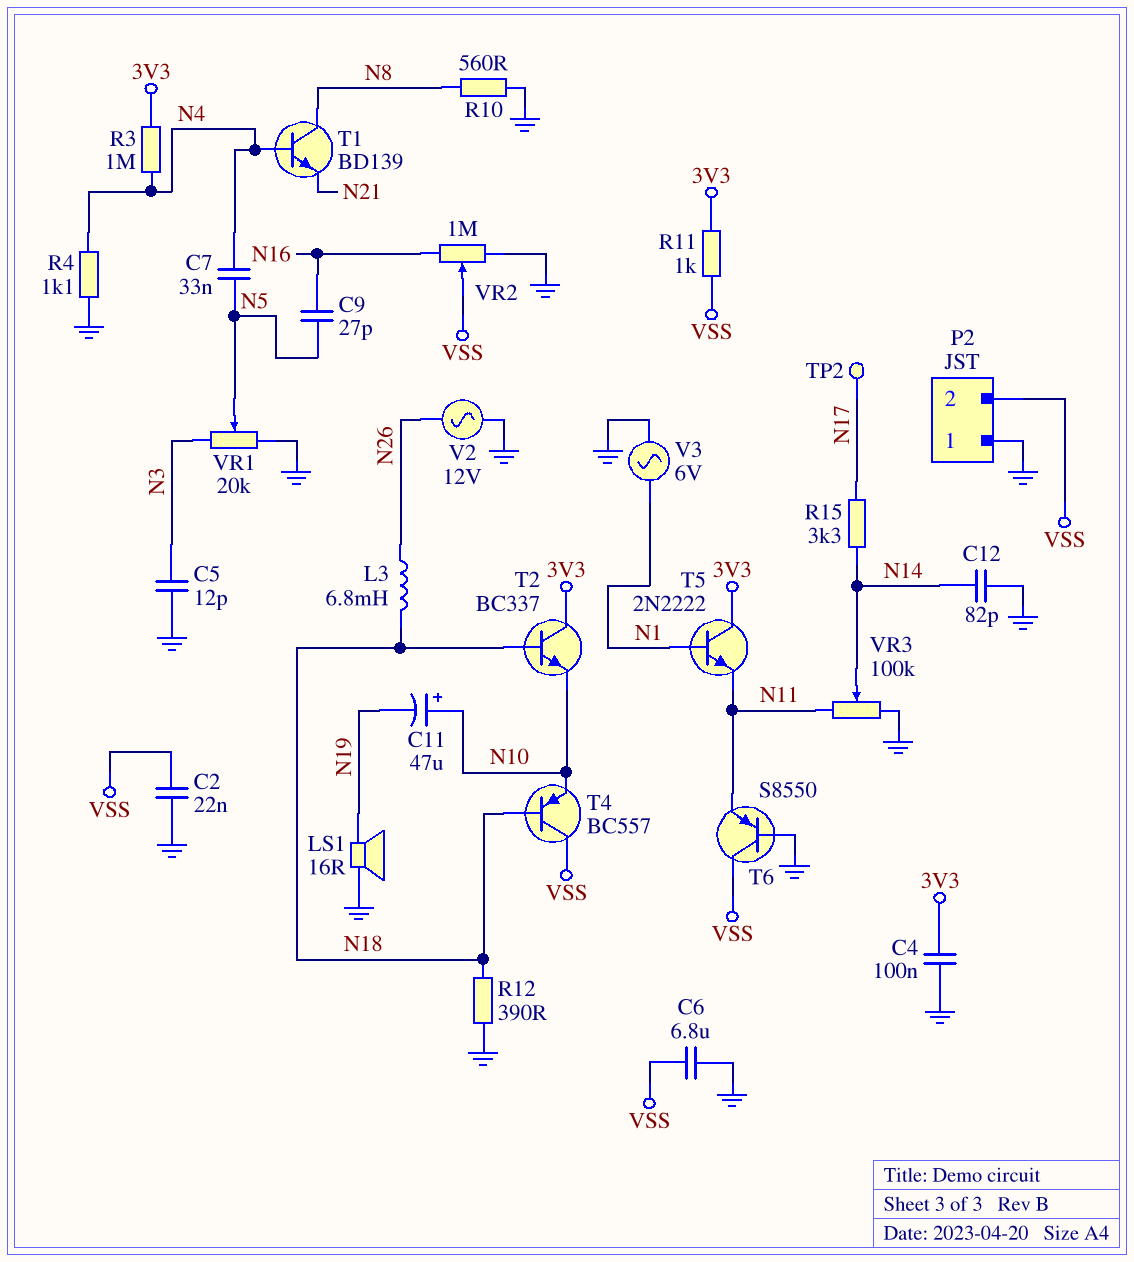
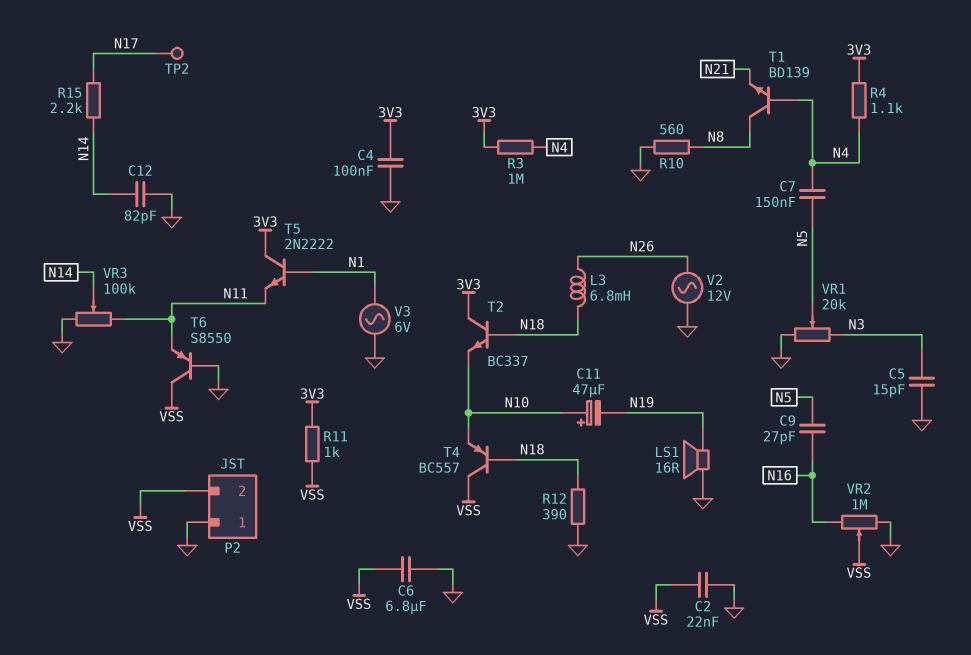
C5: 12pF (GND, N3) -> 15pF (GND, N3)
C7: 33nF (N4, N5) -> 150nF (N4, N5)
R4: 1.1k (GND, N4) -> 1.1k (3V3, N4)
R15: 3.3k (N14, N17) -> 2.2k (N14, N17)

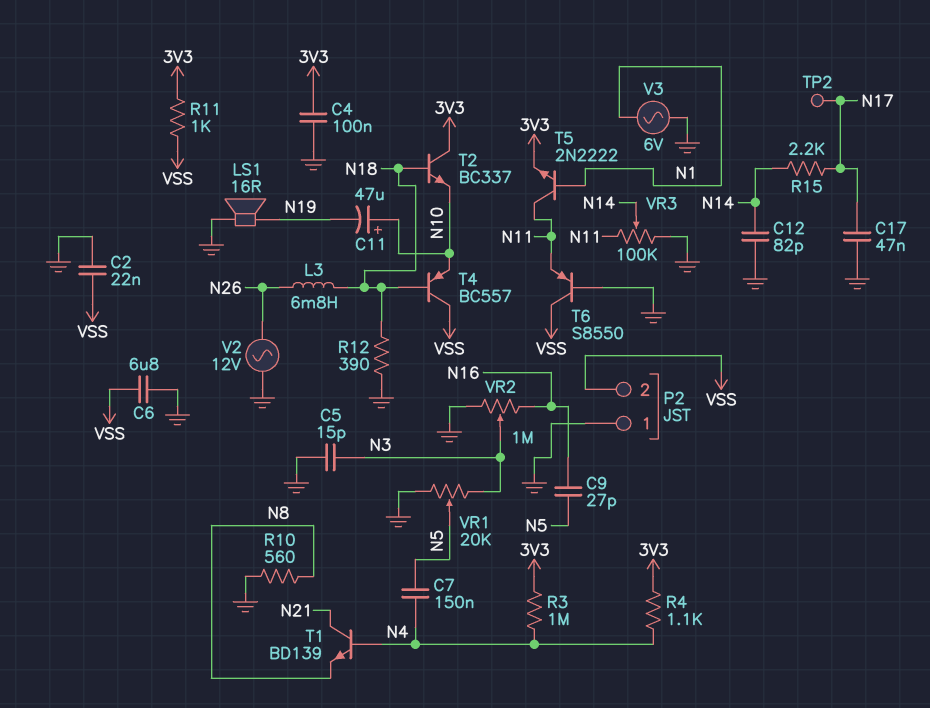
C17: none -> 47nF (GND, N17)
T1: NPN BD139 (B N4, C N8, E N21) -> NPN BD139 (B N4, C N21, E N8)
T5: NPN 2N2222 (B N1, C 3V3, E N11) -> NPN 2N2222 (B N1, C N11, E 3V3)
VR2: 1M (GND, N16, wiper VSS) -> 1M (GND, N16, wiper N3)

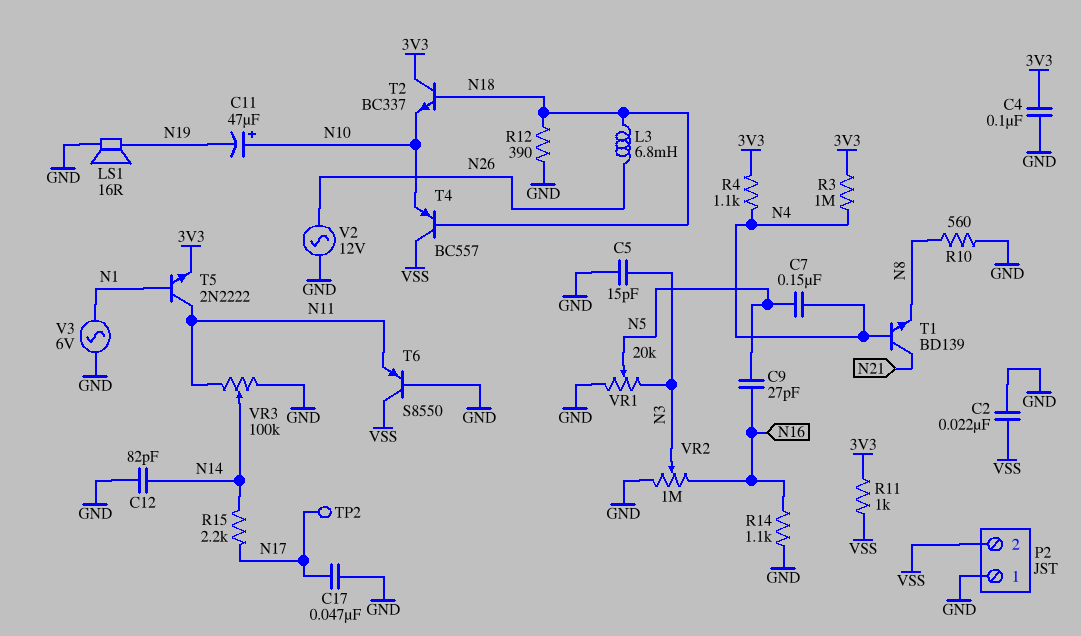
C6: 6.8uF (GND, VSS) -> none
R14: none -> 1.1k (GND, N16)

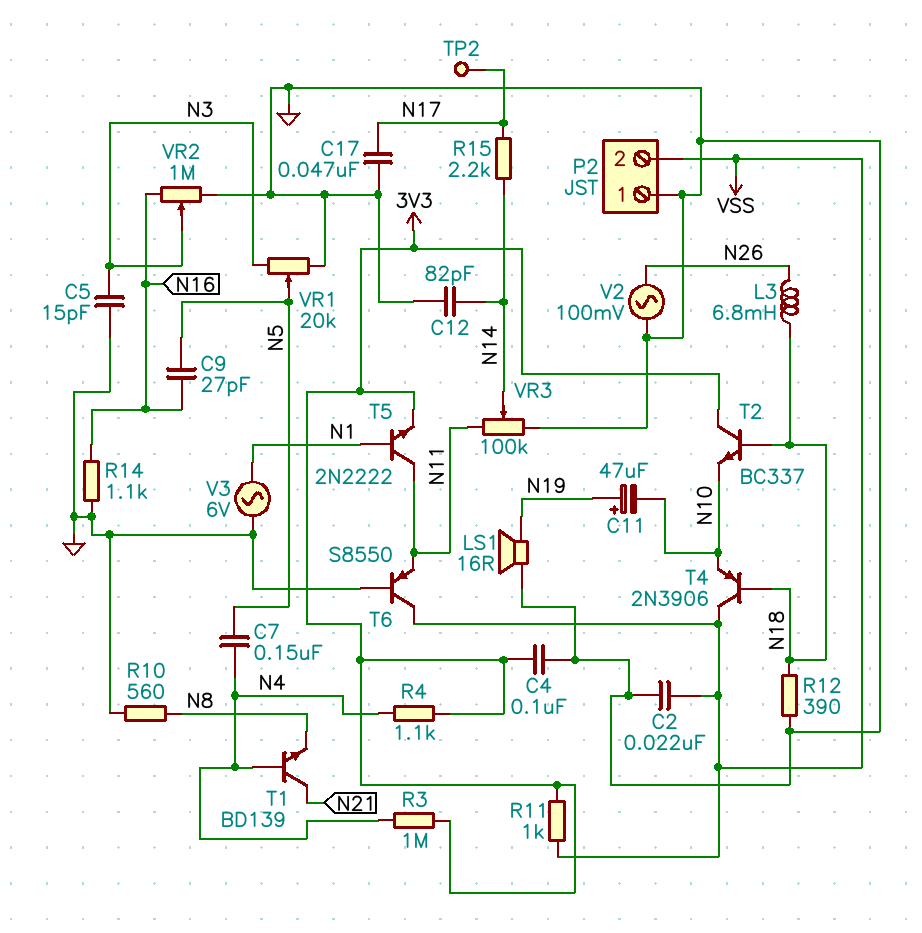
C11: 47uF (plus N10, minus N19) -> 47uF (plus N19, minus N10)
T4: PNP BC557 (B N18, C VSS, E N10) -> PNP 2N3906 (B N18, C VSS, E N10)
V2: AC 12V (GND, N26) -> AC 100mV (GND, N26)

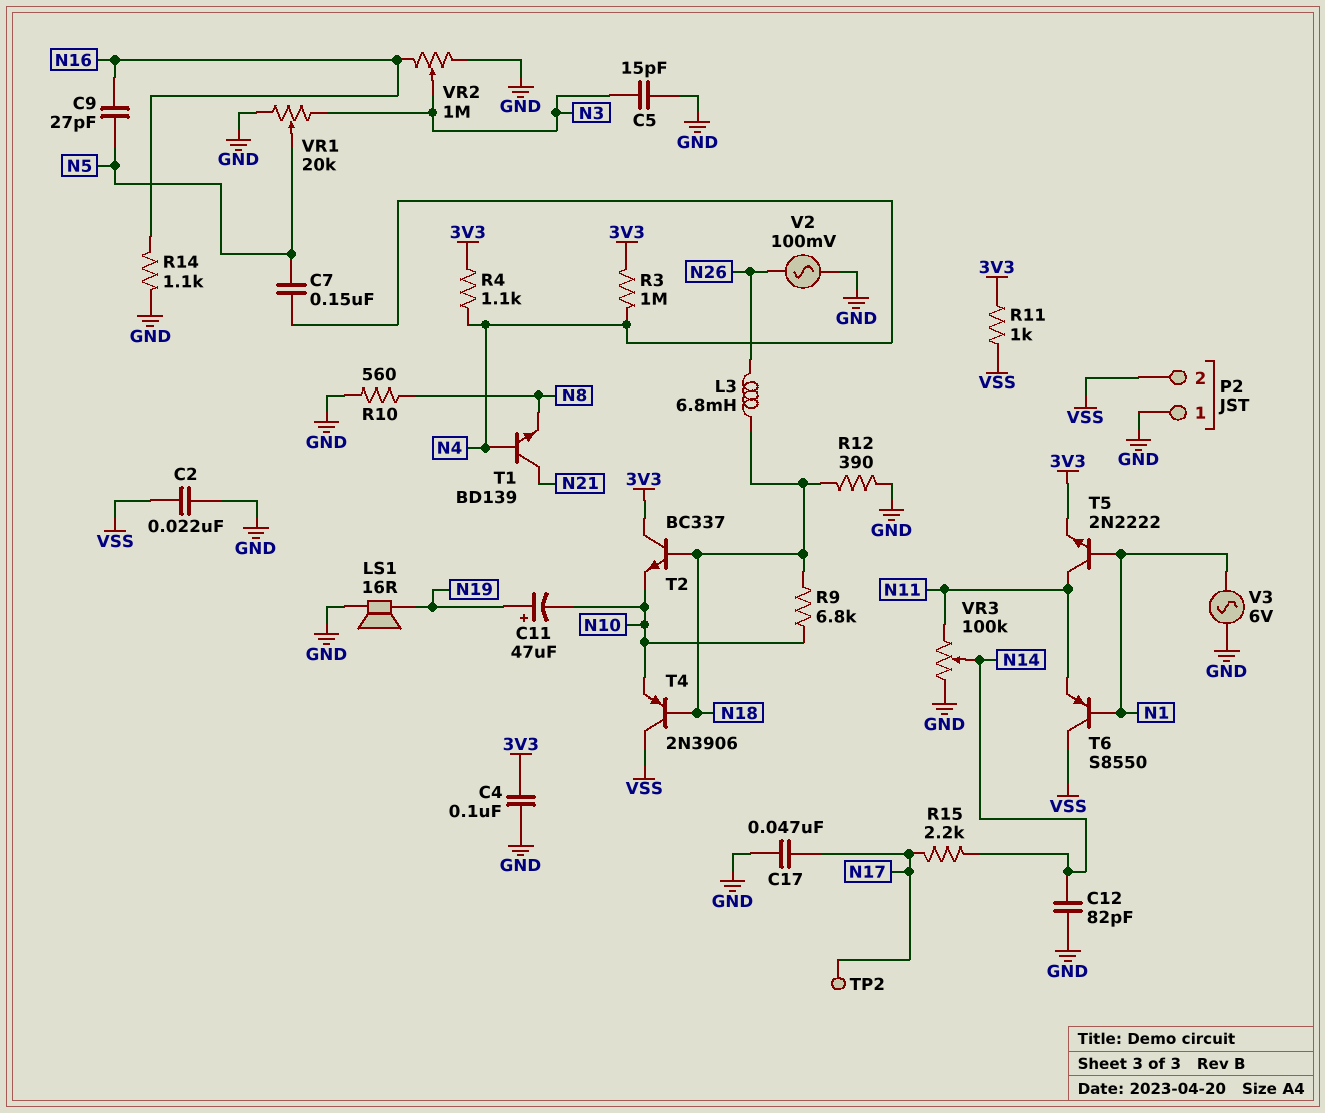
R9: none -> 6.8k (N10, N18)
T6: PNP S8550 (B GND, C VSS, E N11) -> PNP S8550 (B N1, C VSS, E N11)

